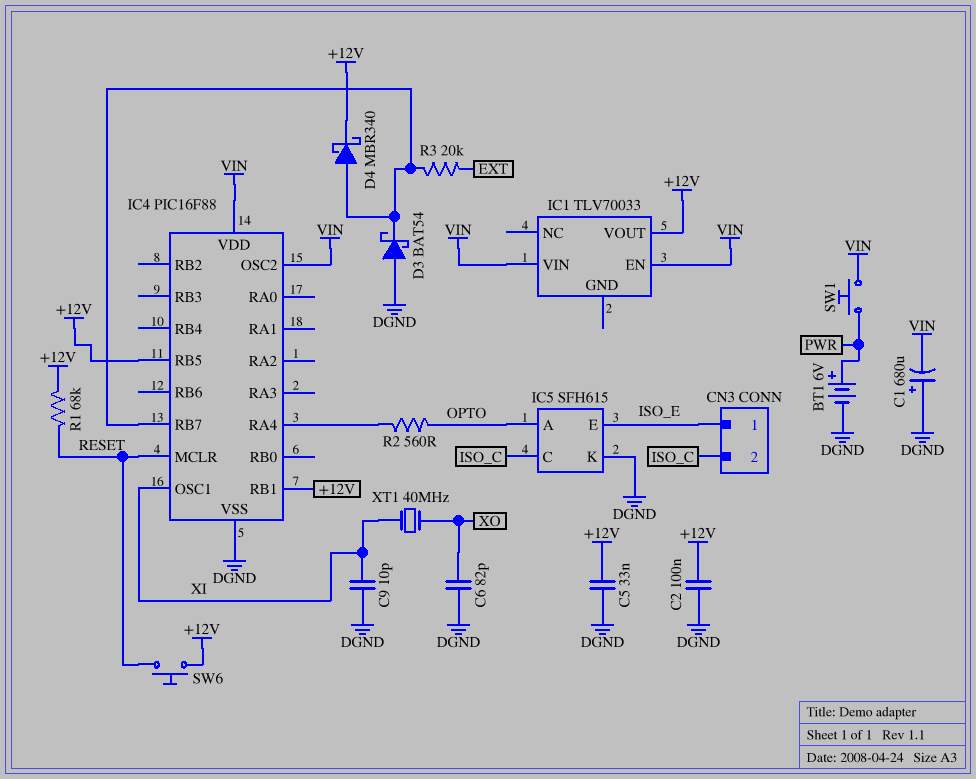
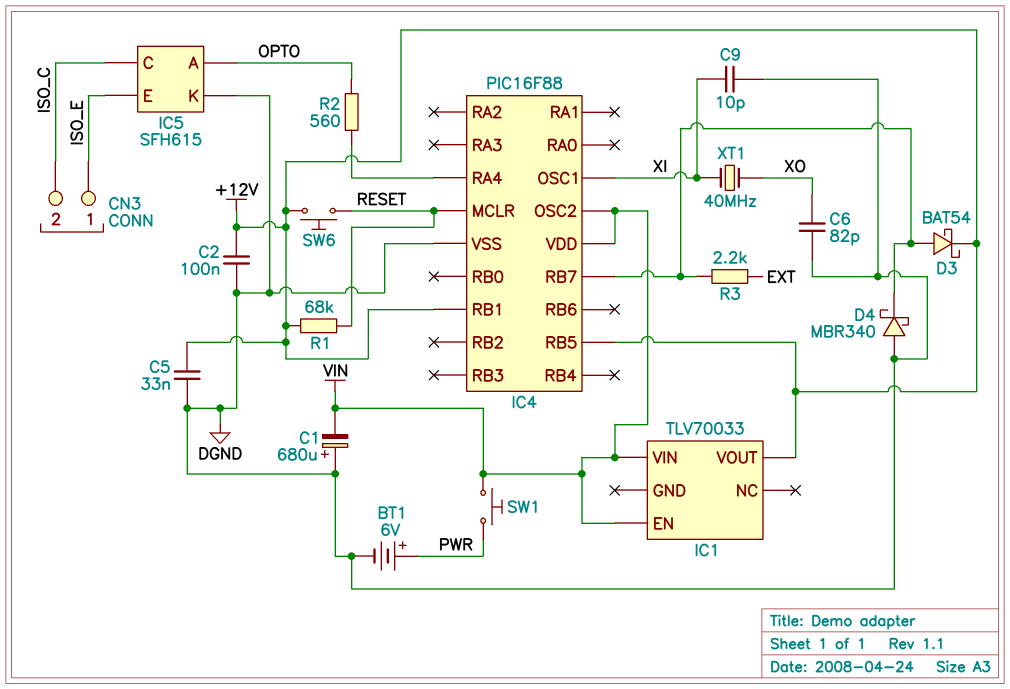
D3: schottky BAT54 (A DGND, K IC4/RB7) -> schottky BAT54 (A IC4/RB7, K +12V)
D4: schottky MBR340 (A IC4/RB7, K +12V) -> schottky MBR340 (A DGND, K IC4/RB7)
R3: 20k (EXT, IC4/RB7) -> 2.2k (EXT, IC4/RB7)

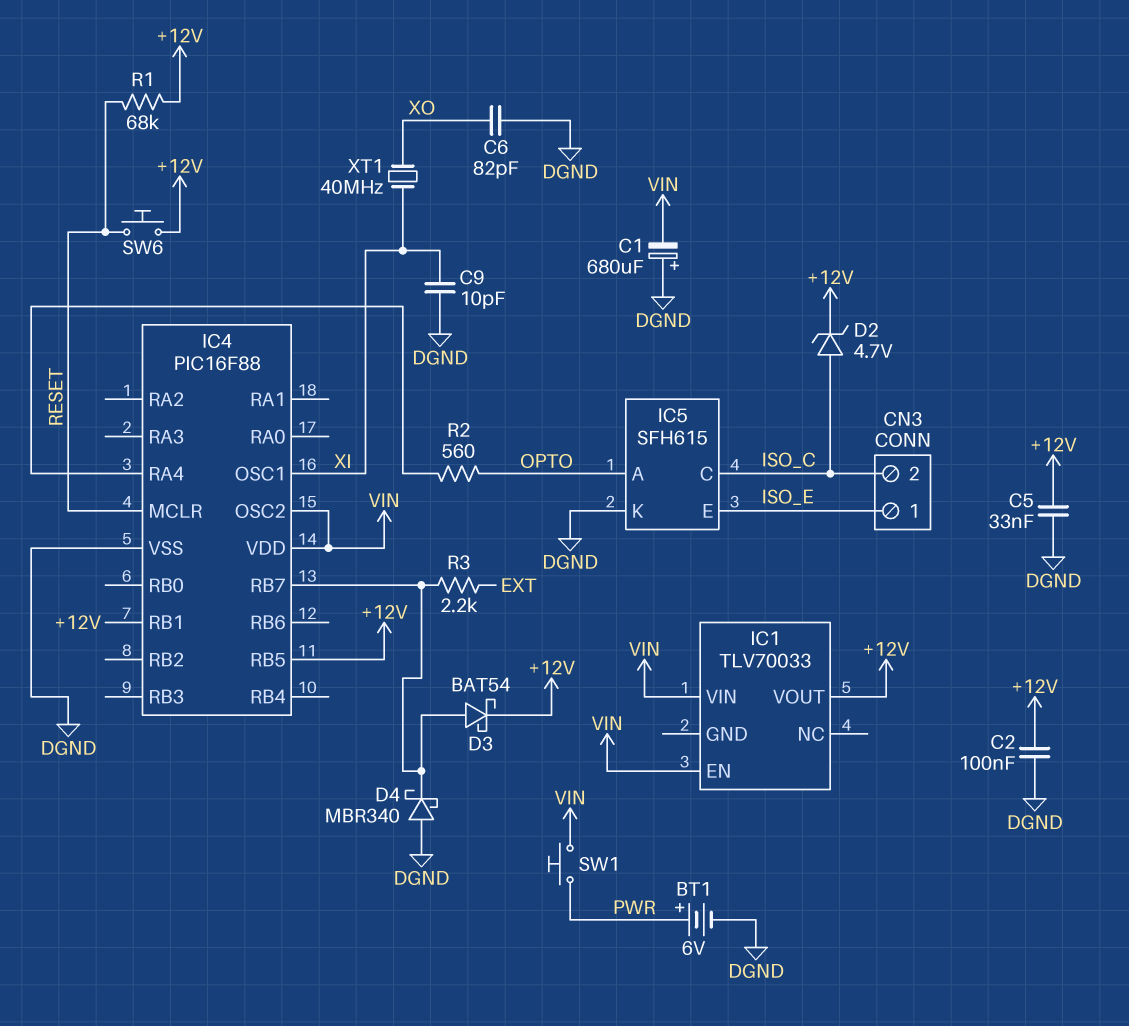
D2: none -> zener 4.7V (A ISO_C, K +12V)

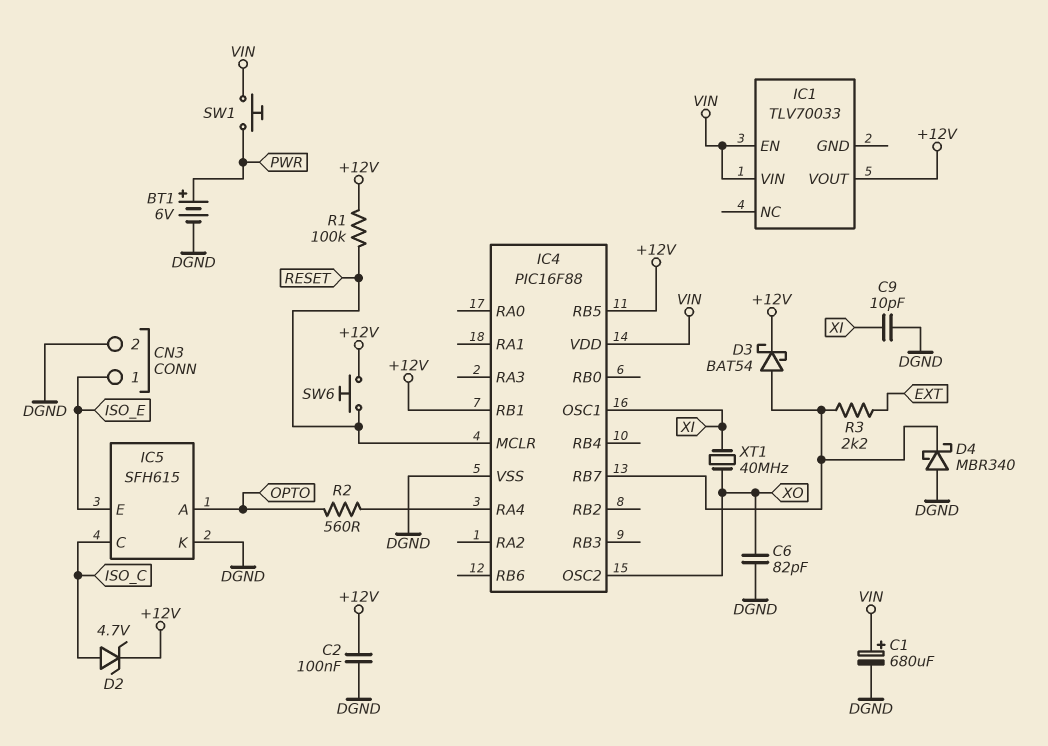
C1: 680uF (plus DGND, minus VIN) -> 680uF (plus VIN, minus DGND)
C5: 33nF (+12V, DGND) -> none
CN3 pin 2: ISO_C -> DGND
IC4 pin OSC2: VIN -> XO
R1: 68k (+12V, RESET) -> 100k (+12V, RESET)

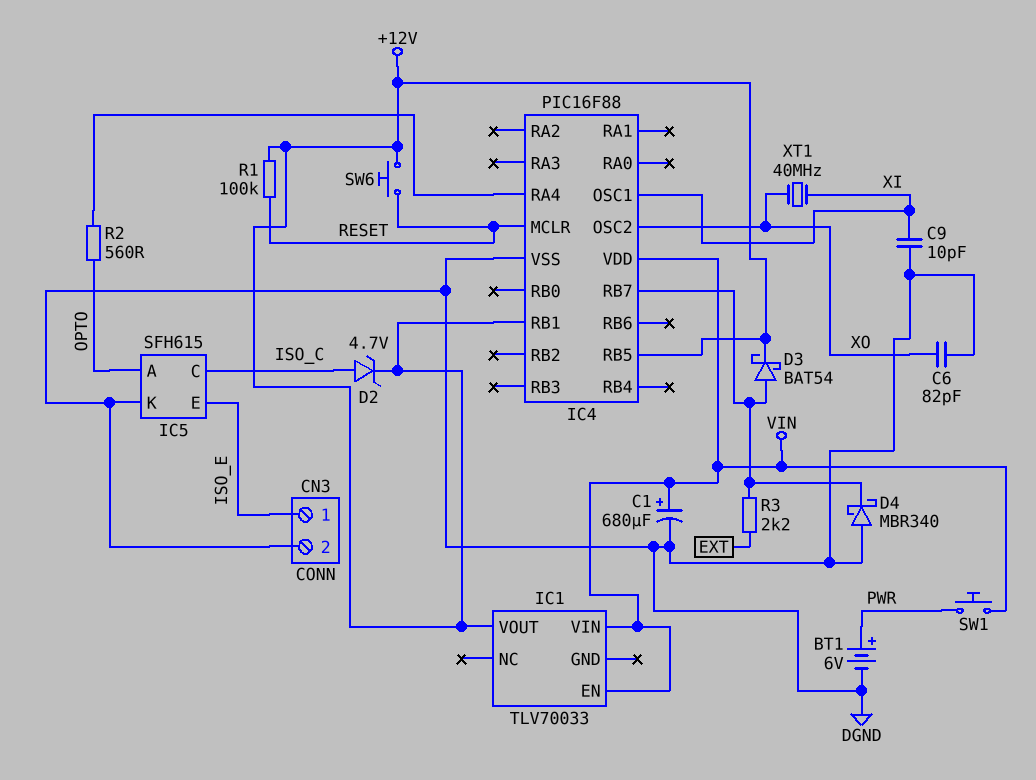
C2: 100nF (+12V, DGND) -> none

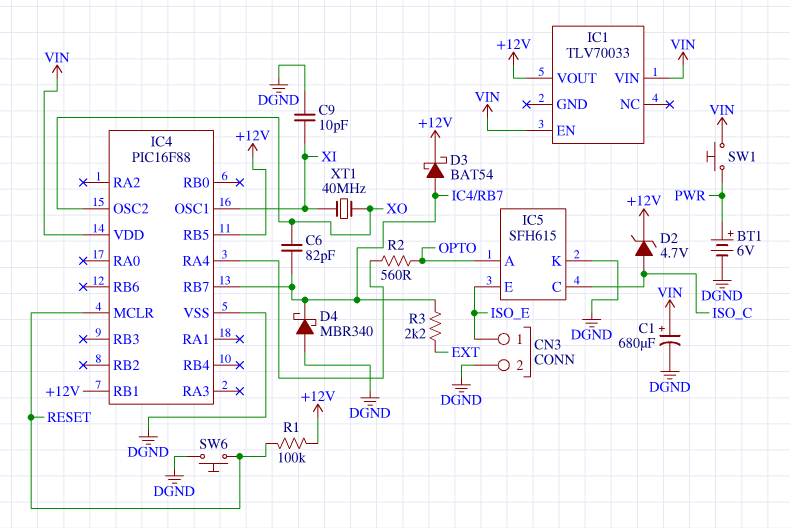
C6: 82pF (DGND, XO) -> 82pF (IC4/RB7, XO)
SW6: button (+12V, RESET) -> button (DGND, RESET)

